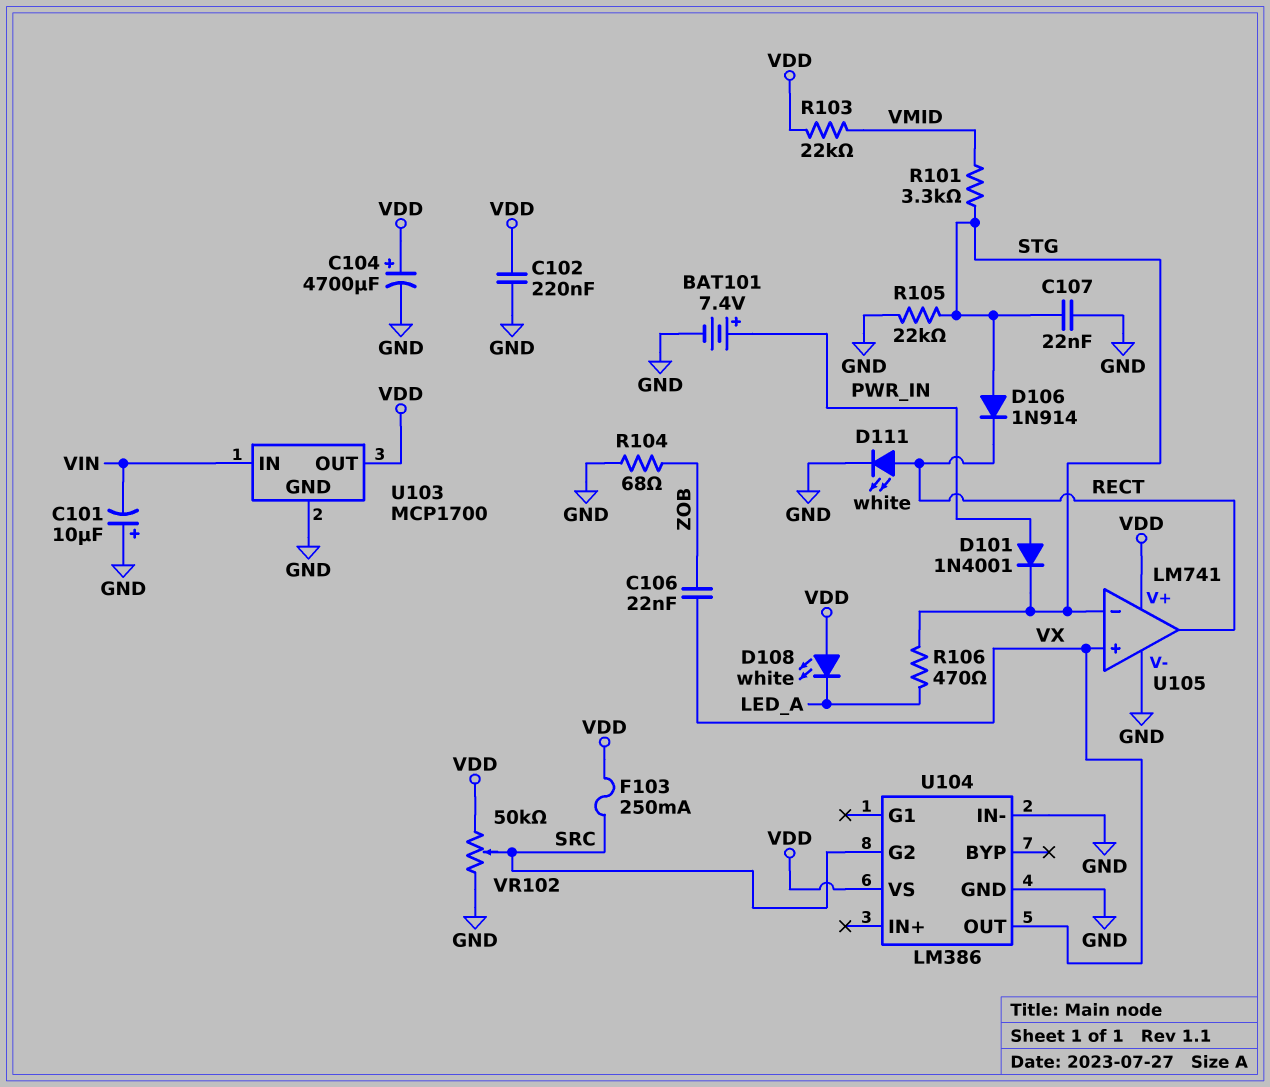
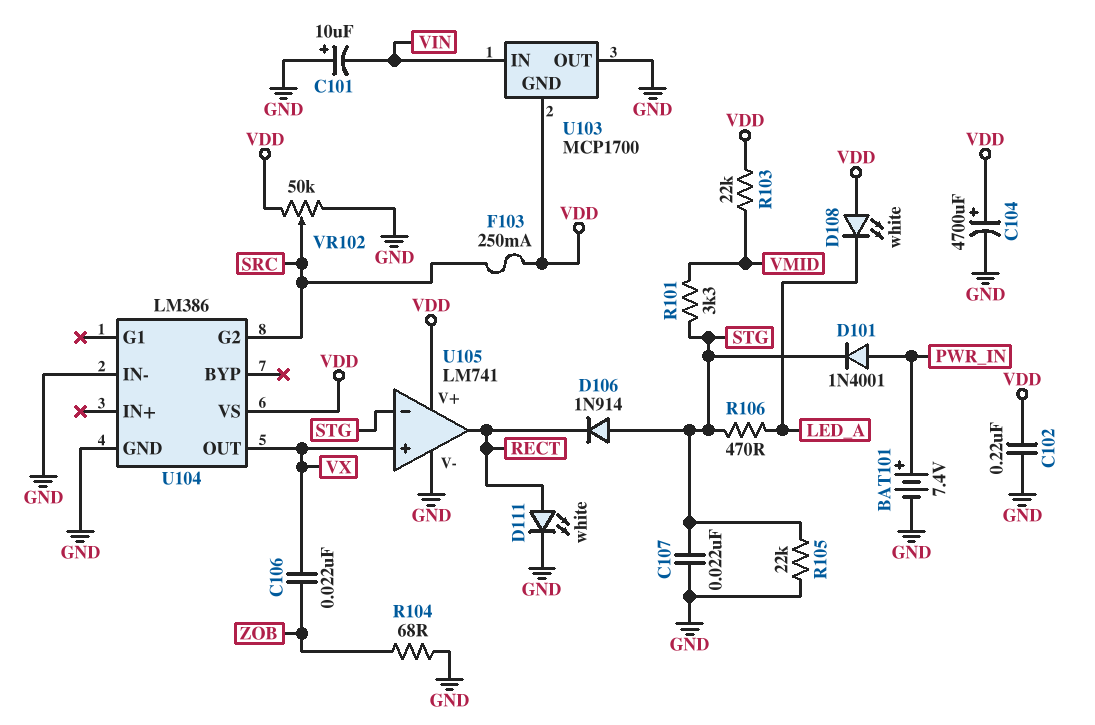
U103 pin GND: GND -> VDD
U103 pin OUT: VDD -> GND

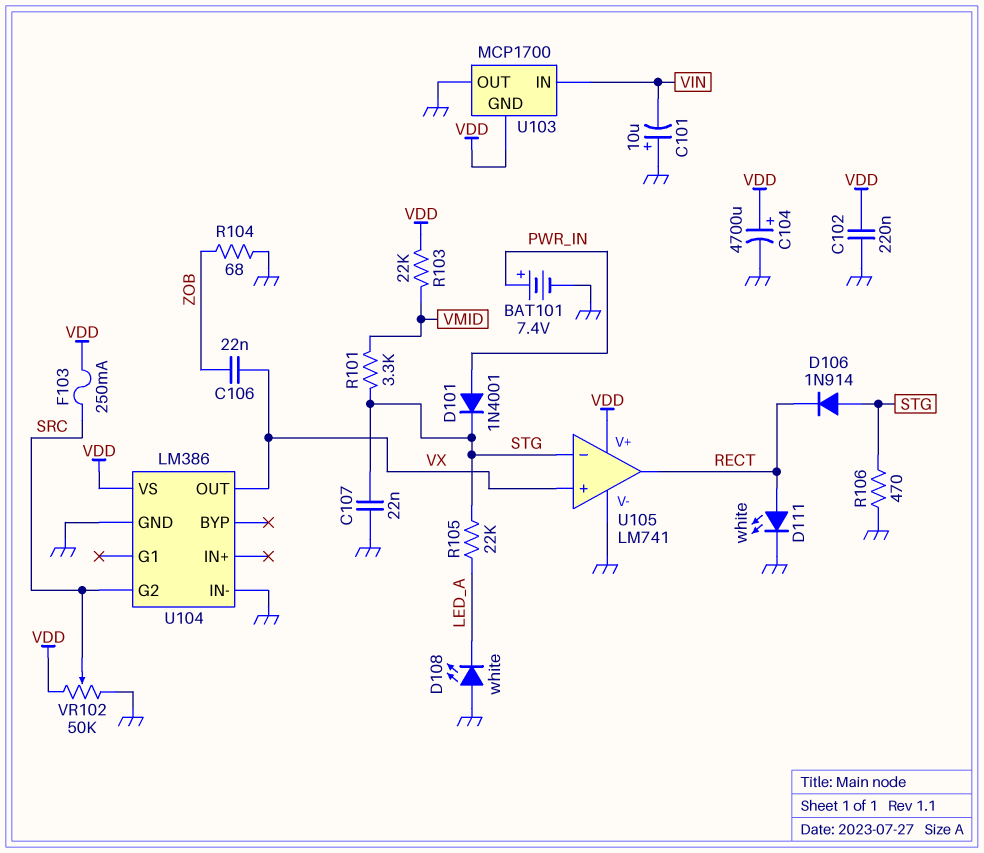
D108: LED white (A VDD, K LED_A) -> LED white (A GND, K LED_A)
R105: 22k (GND, STG) -> 22k (LED_A, STG)
R106: 470 (LED_A, STG) -> 470 (GND, STG)

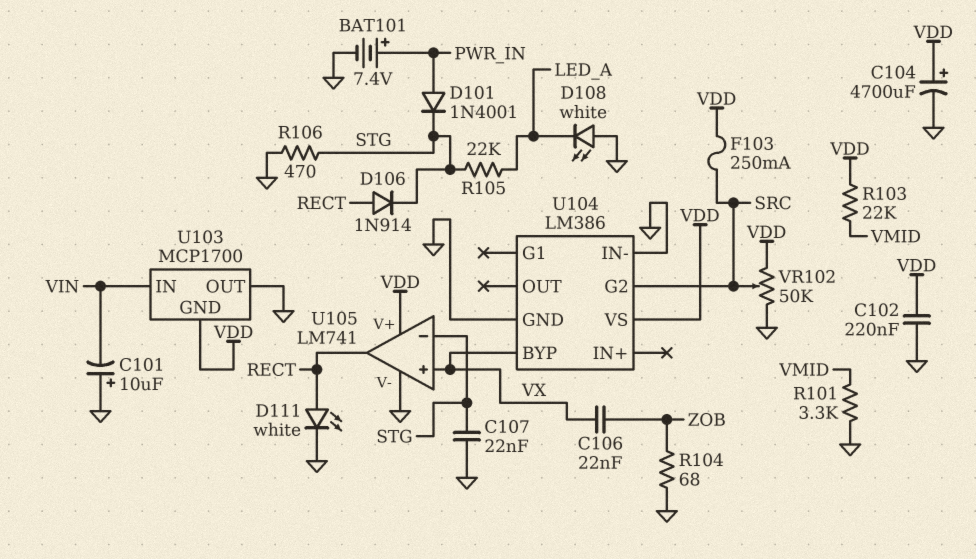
D106: diode 1N914 (A STG, K RECT) -> diode 1N914 (A RECT, K STG)
R101: 3.3k (STG, VMID) -> 3.3k (GND, VMID)
U104 pin BYP: none -> VX
U104 pin OUT: VX -> none

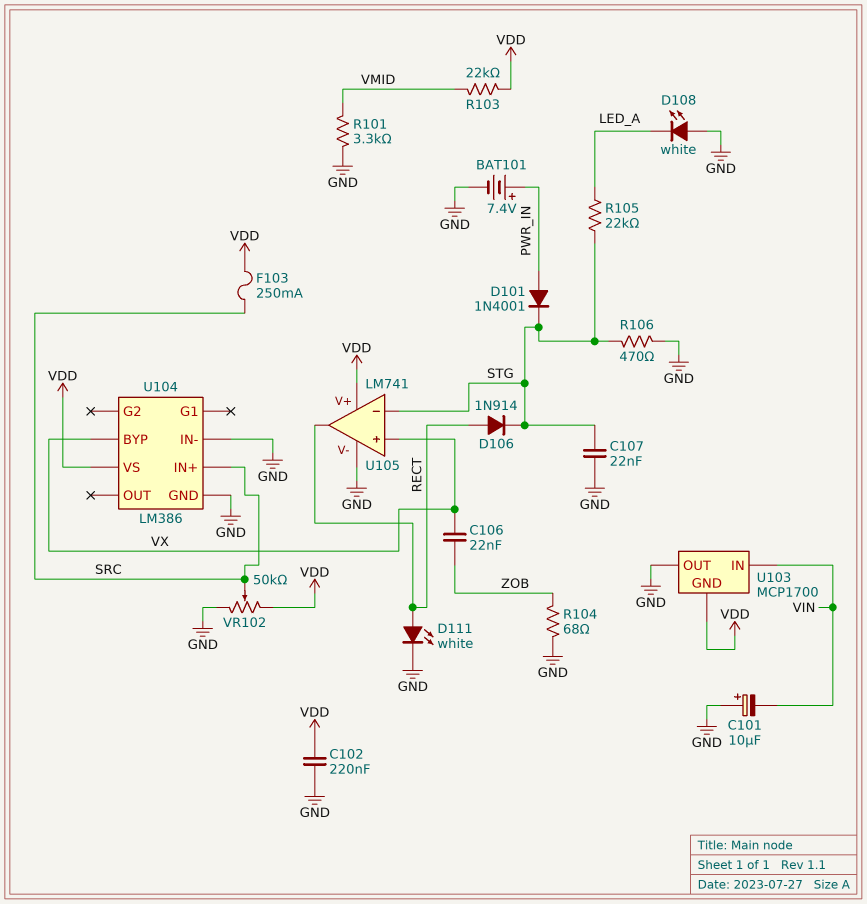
C104: 4700uF (plus VDD, minus GND) -> none
U104 pin G2: SRC -> none
U104 pin IN+: none -> SRC

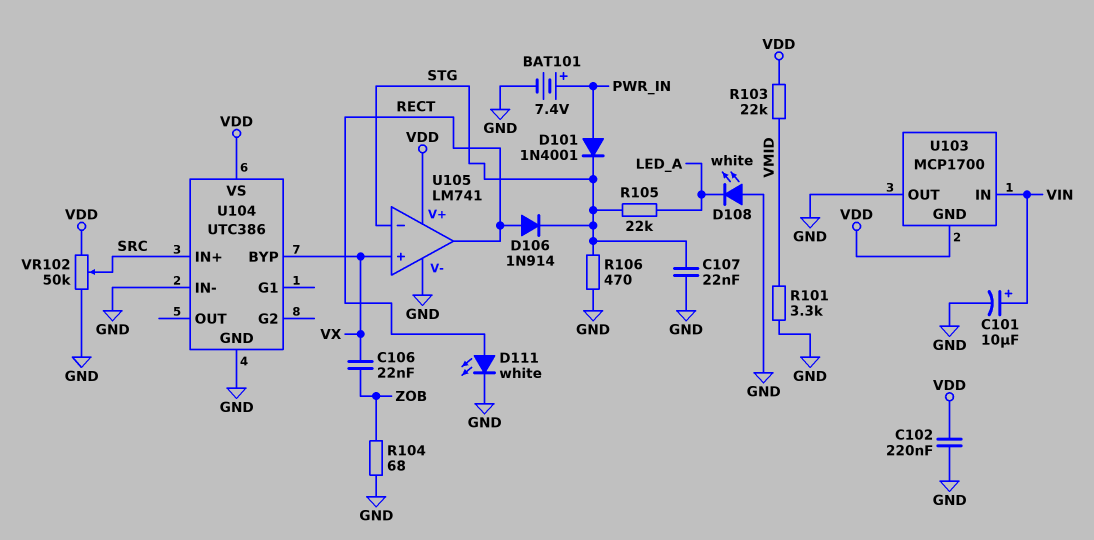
C101: 10uF (plus GND, minus VIN) -> 10uF (plus VIN, minus GND)
F103: 250mA (SRC, VDD) -> none
U104: LM386 -> UTC386

